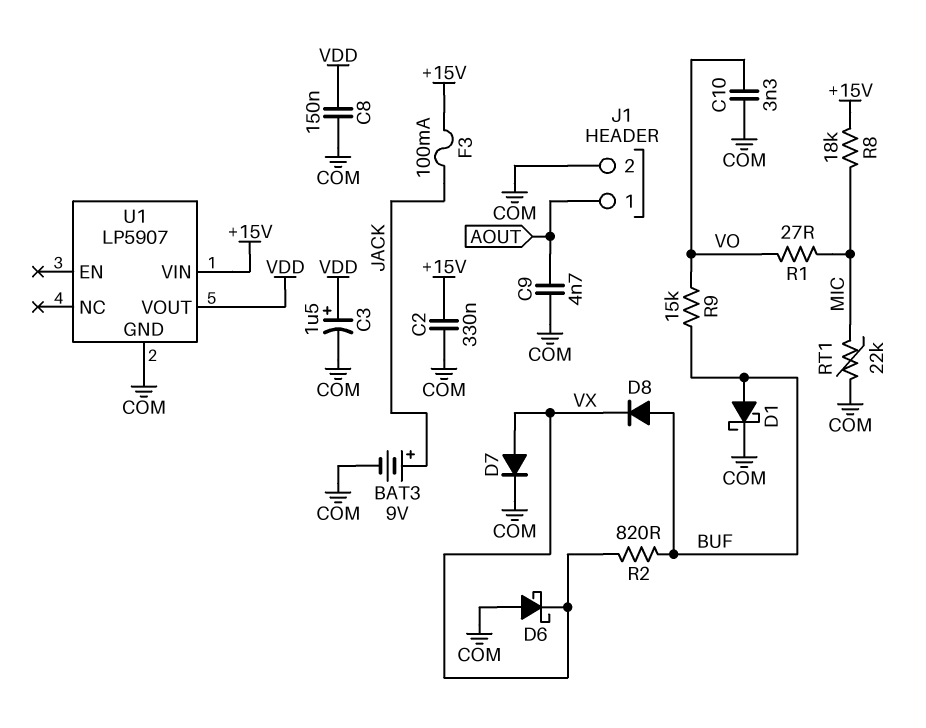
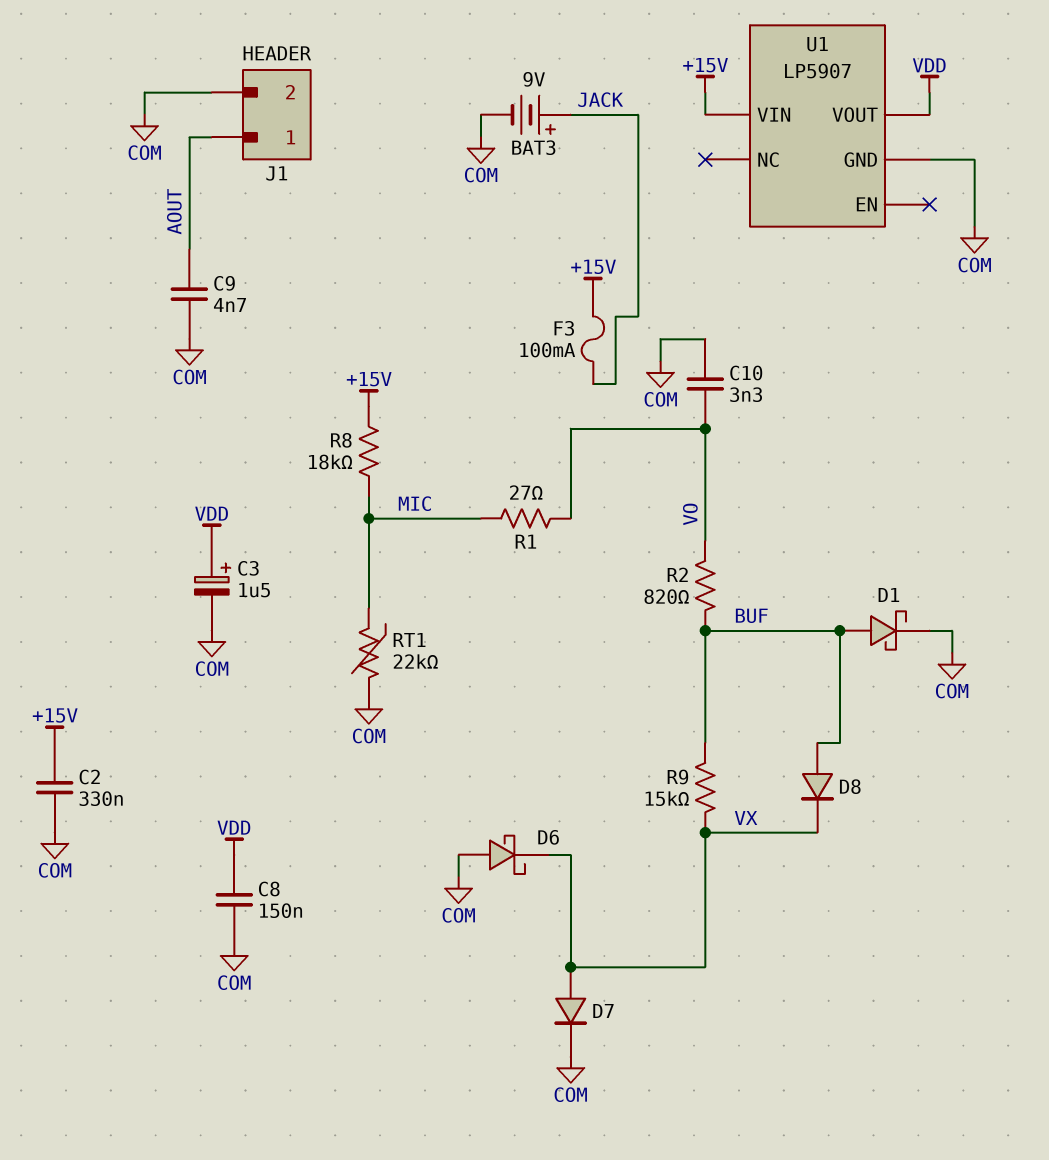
R2: 820 (BUF, VX) -> 820 (BUF, VO)
R9: 15k (BUF, VO) -> 15k (BUF, VX)

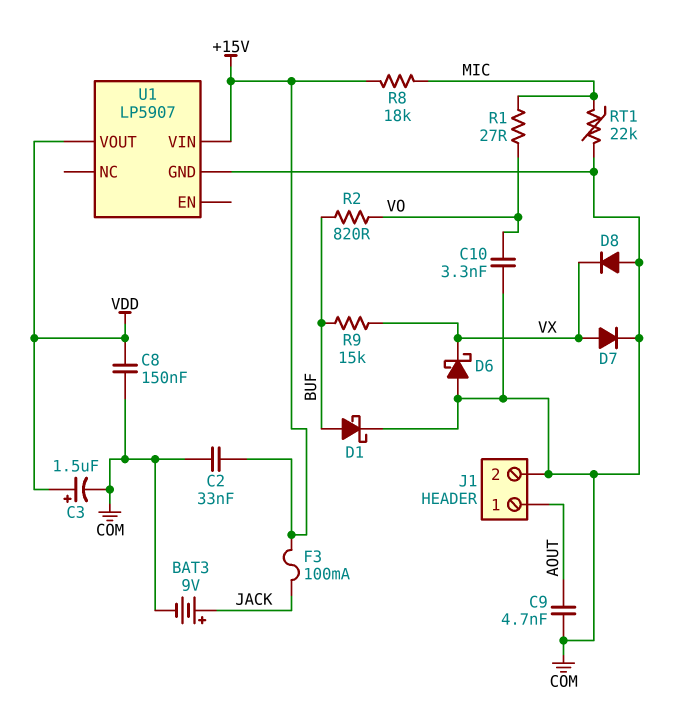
C2: 330nF (+15V, COM) -> 33nF (+15V, COM)
D8: diode (A BUF, K VX) -> diode (A COM, K VX)

